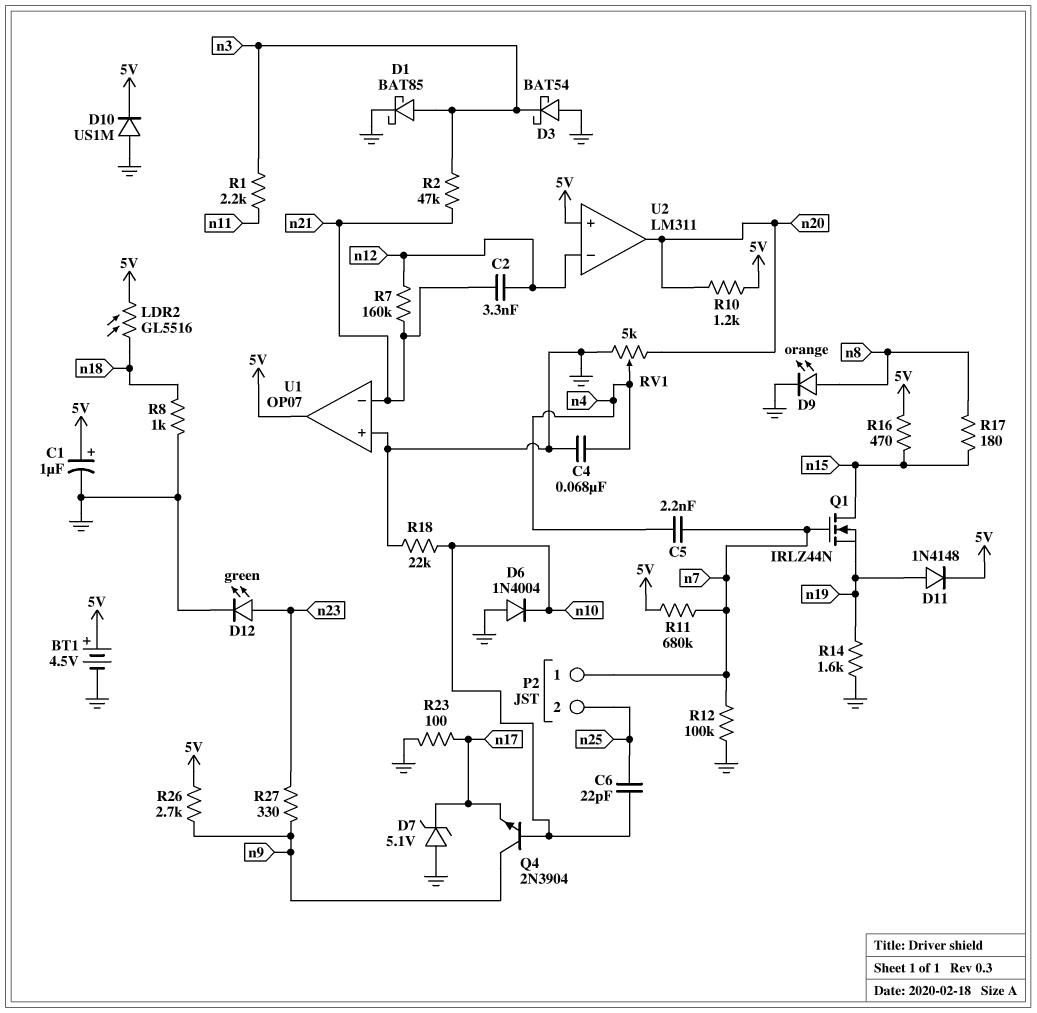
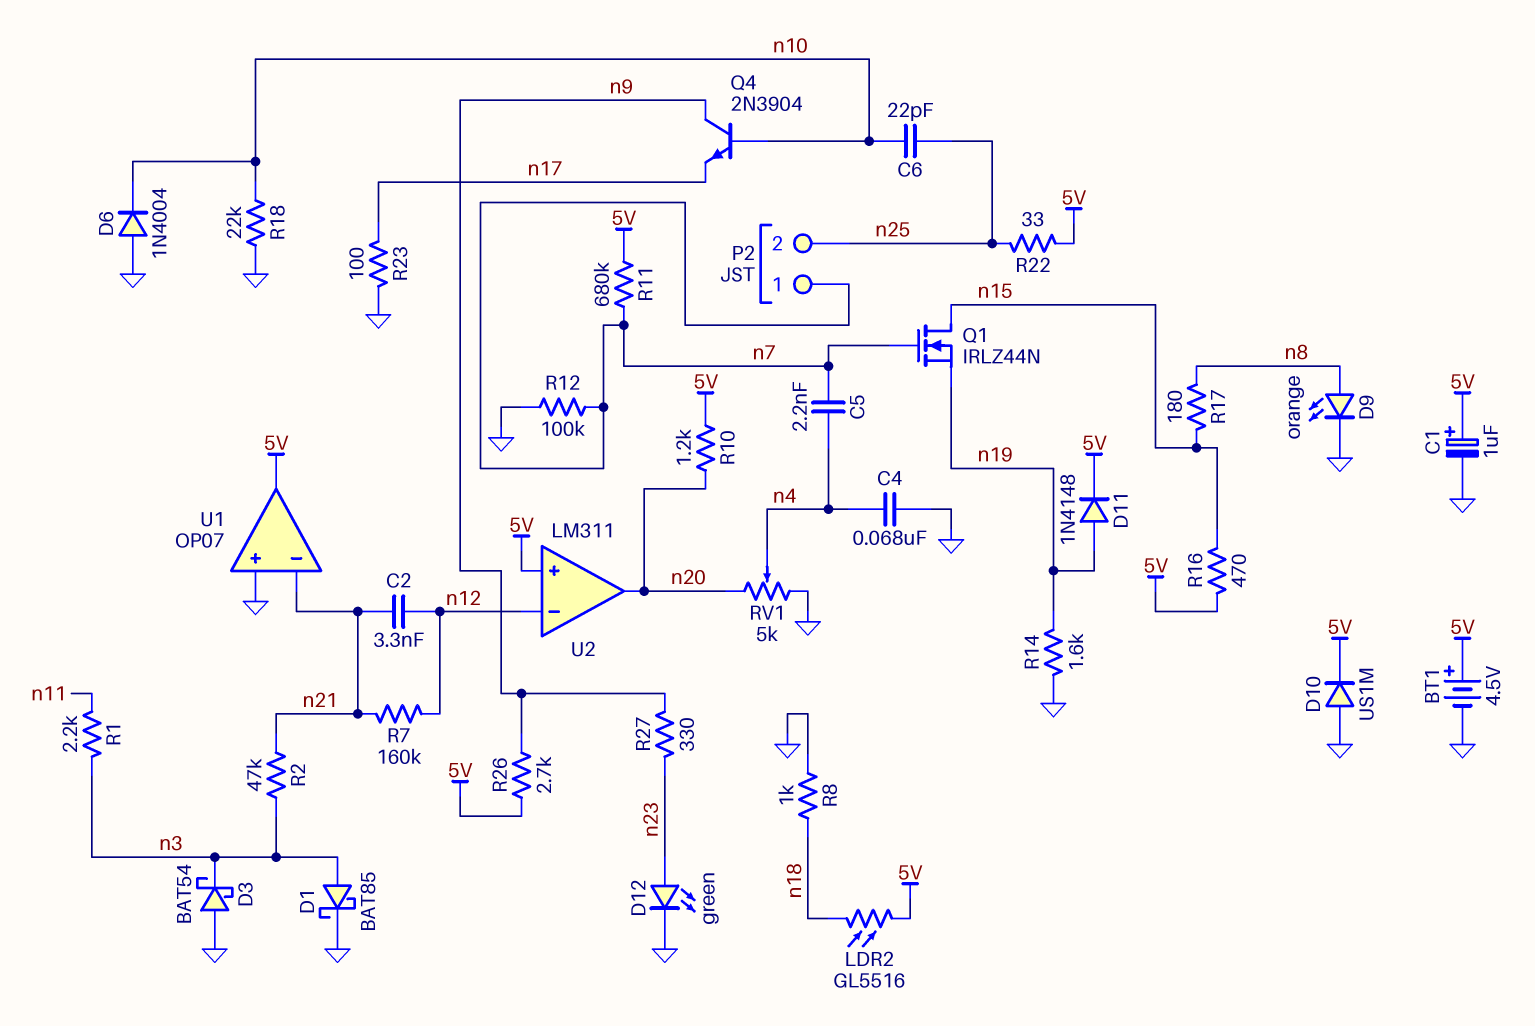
D7: zener 5.1V (A GND, K n17) -> none
R22: none -> 33 (5V, n25)

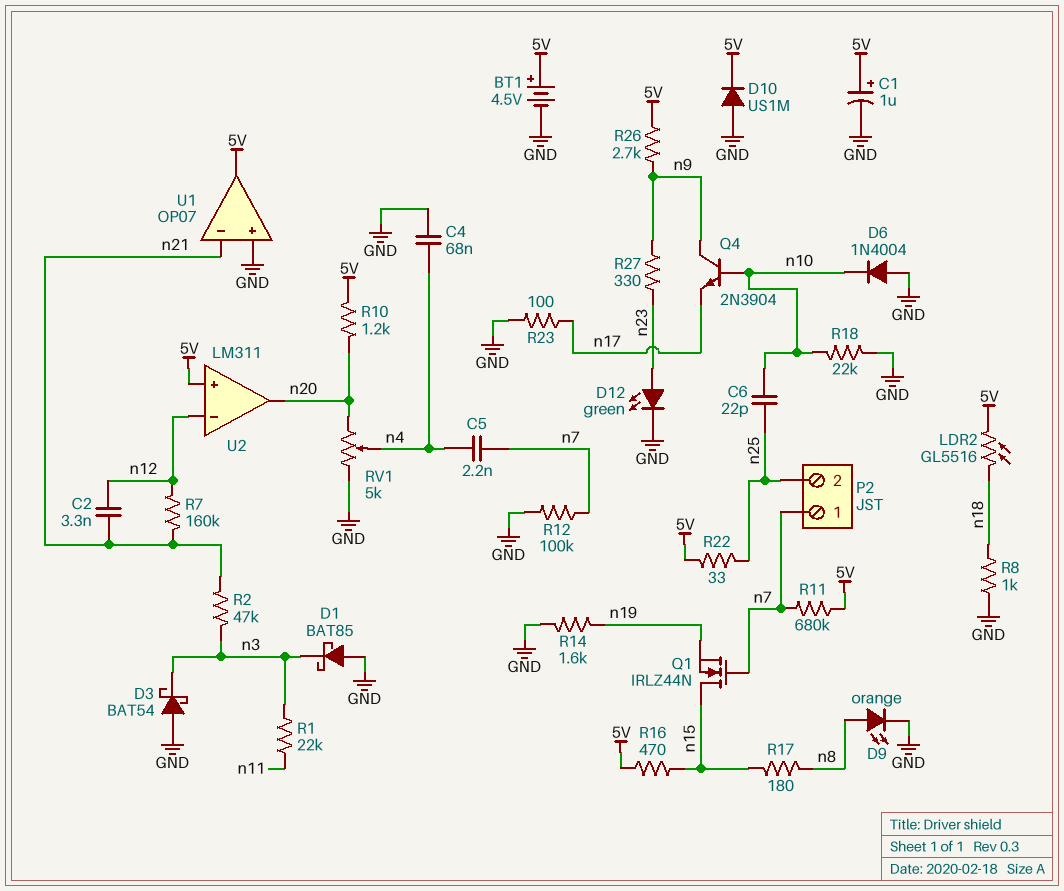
D1: schottky BAT85 (A n3, K GND) -> schottky BAT85 (A GND, K n3)
D11: diode 1N4148 (A n19, K 5V) -> none
R1: 2.2k (n3, n11) -> 22k (n3, n11)

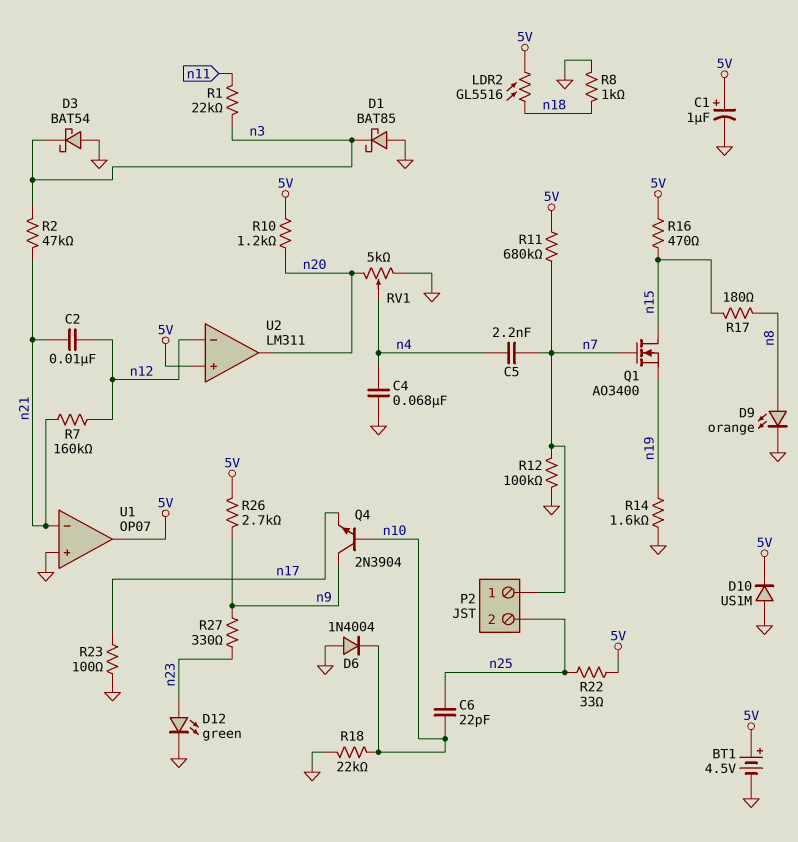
C2: 3.3nF (n12, n21) -> 10nF (n12, n21)
Q1: NMOS IRLZ44N (G n7, D n15, S n19) -> NMOS AO3400 (G n7, D n15, S n19)

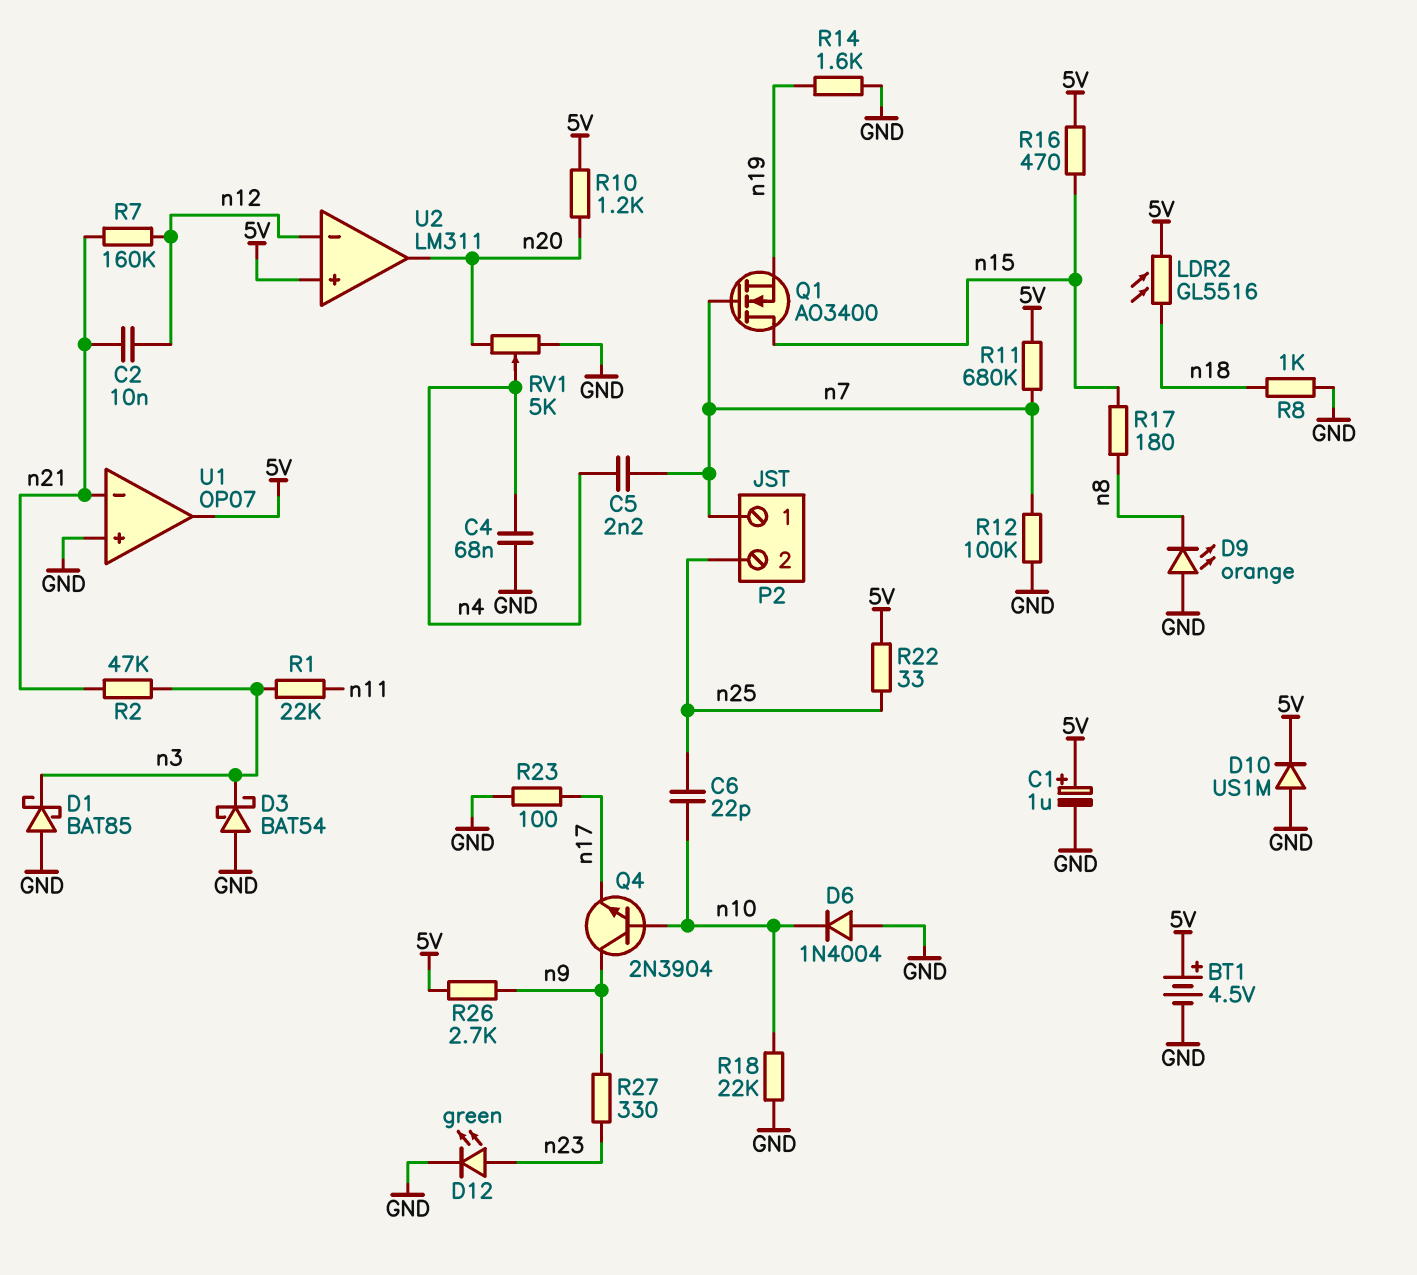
D9: LED orange (A n8, K GND) -> LED orange (A GND, K n8)

